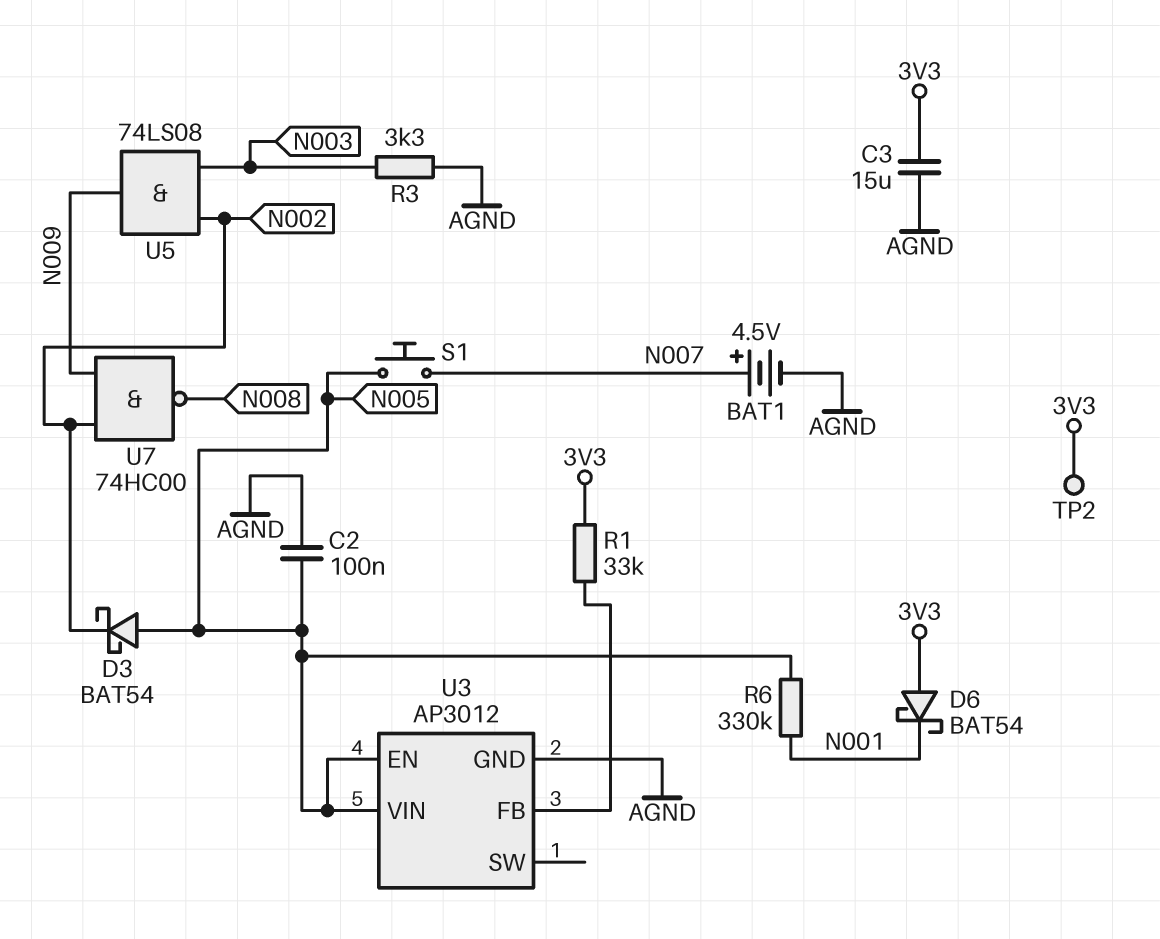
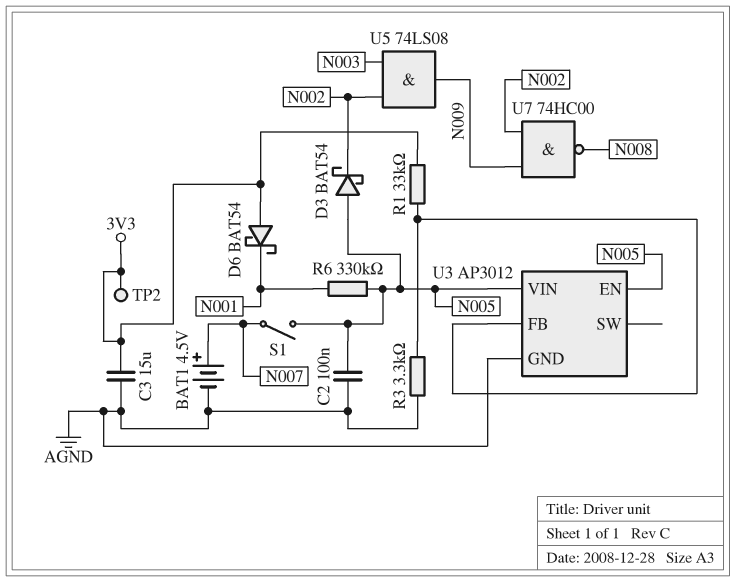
R3: 3.3k (AGND, N003) -> 3.3k (AGND, U3/FB)
S1: button (N005, N007) -> switch (N005, N007)

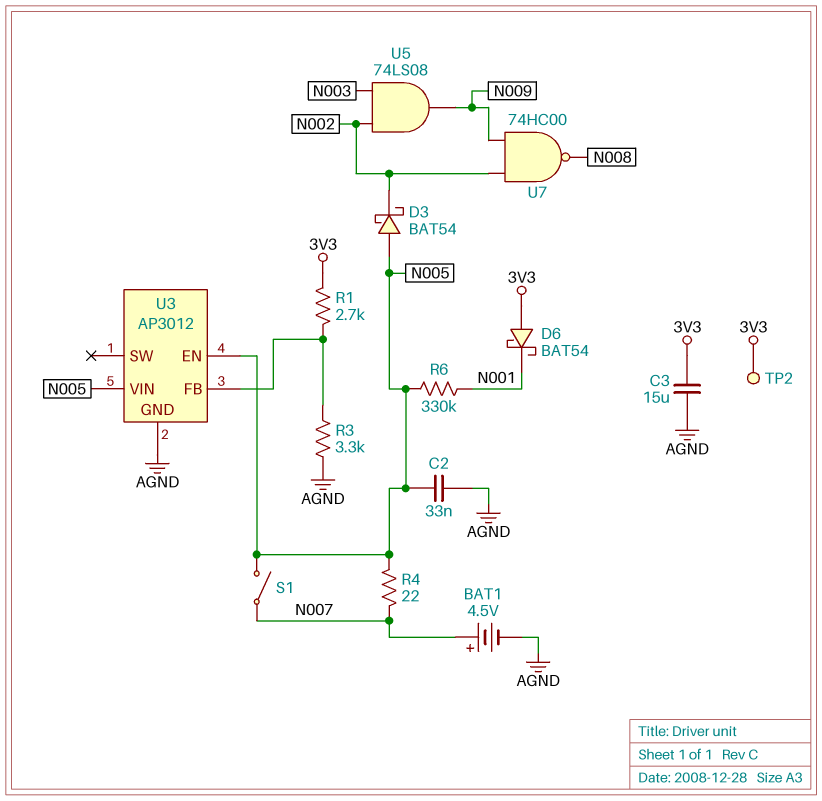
C2: 100nF (AGND, N005) -> 33nF (AGND, N005)
R1: 33k (3V3, U3/FB) -> 2.7k (3V3, U3/FB)
R4: none -> 22 (N005, N007)

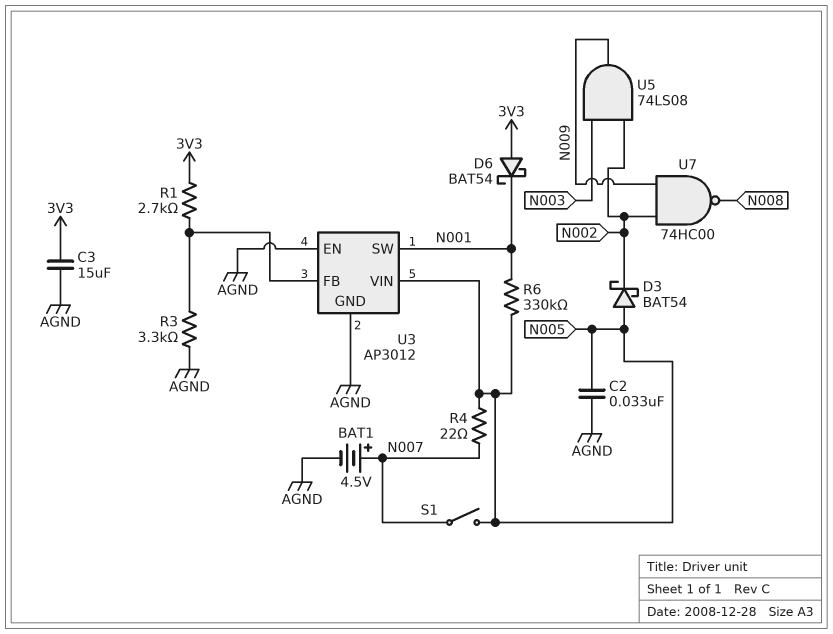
TP2: test point (3V3) -> none
U3 pin EN: N005 -> AGND
U3 pin SW: none -> N001

